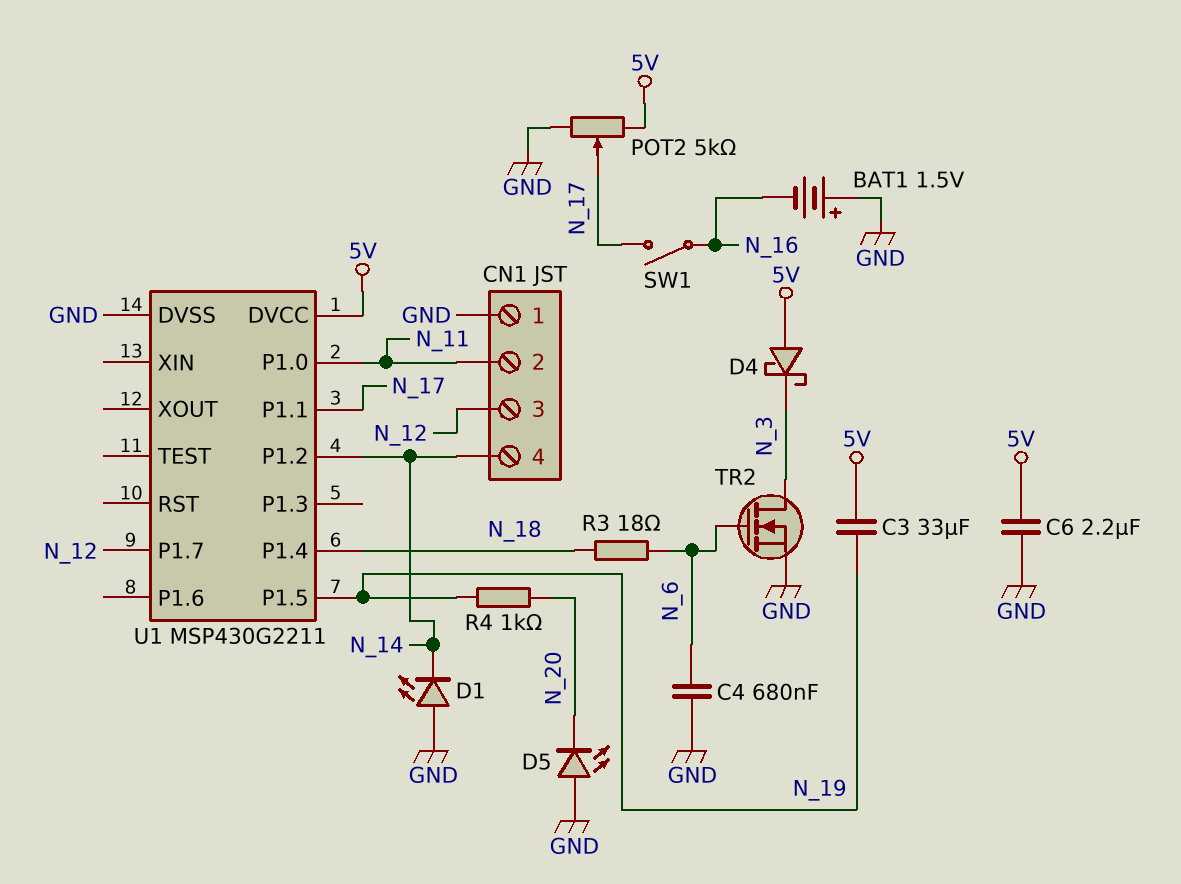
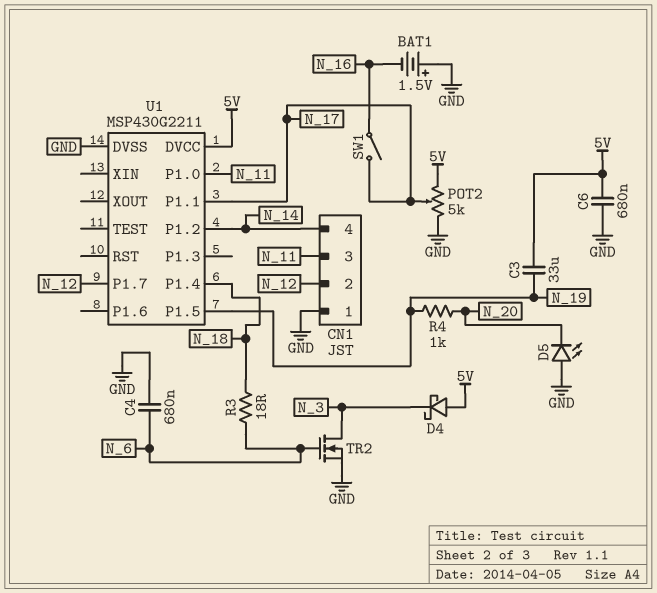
C6: 2.2uF (5V, GND) -> 680nF (5V, GND)
CN1 pin 2: N_11 -> N_12
CN1 pin 3: N_12 -> N_11
D1: LED (A GND, K N_14) -> none

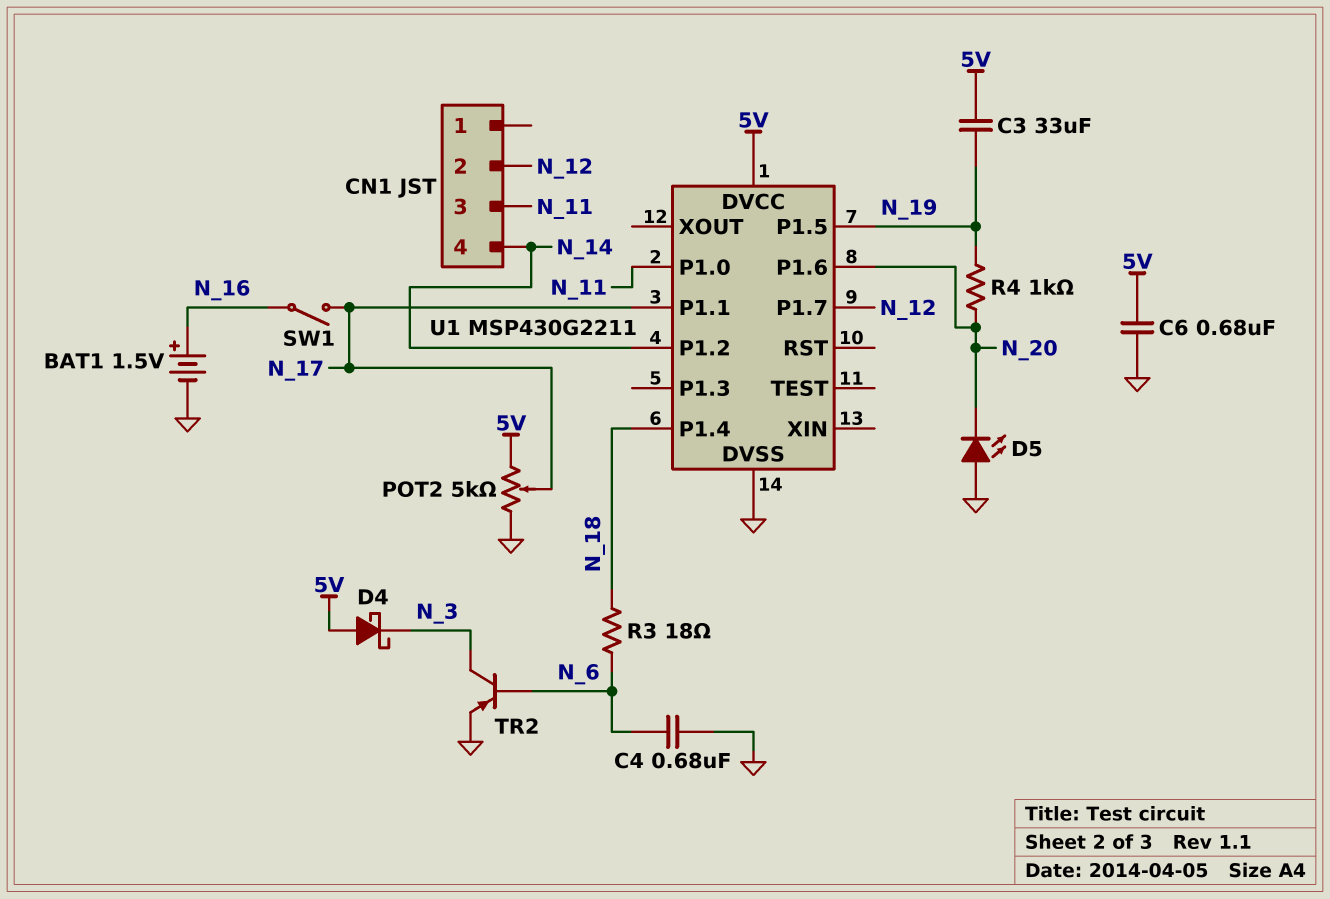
BAT1: 1.5V (plus GND, minus N_16) -> 1.5V (plus N_16, minus GND)
CN1 pin 1: GND -> none
TR2: NMOS (G N_6, D N_3, S GND) -> PNP (B N_6, C N_3, E GND)
U1 pin P1.6: none -> N_20

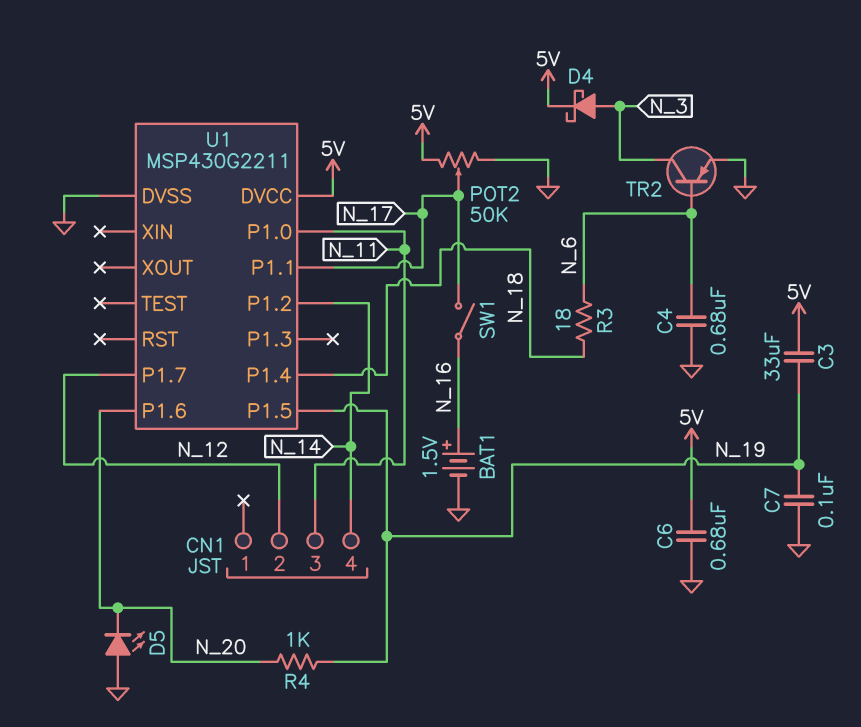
C7: none -> 100nF (GND, N_19)
D4: schottky (A 5V, K N_3) -> schottky (A N_3, K 5V)
POT2: 5k (5V, GND, wiper N_17) -> 50k (5V, GND, wiper N_17)

